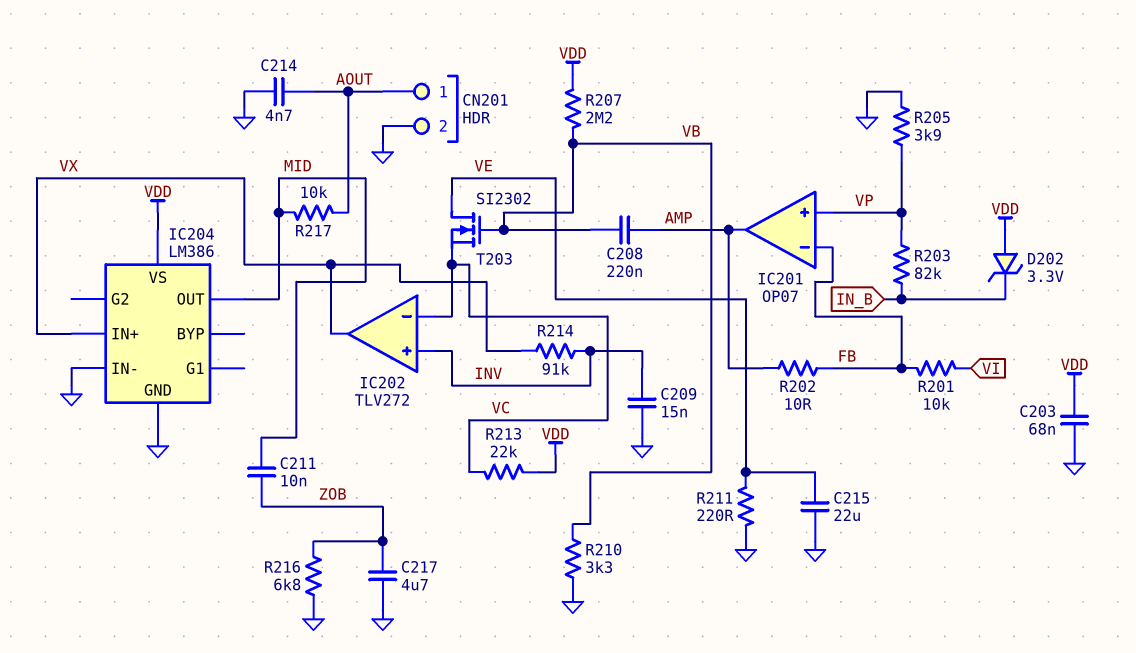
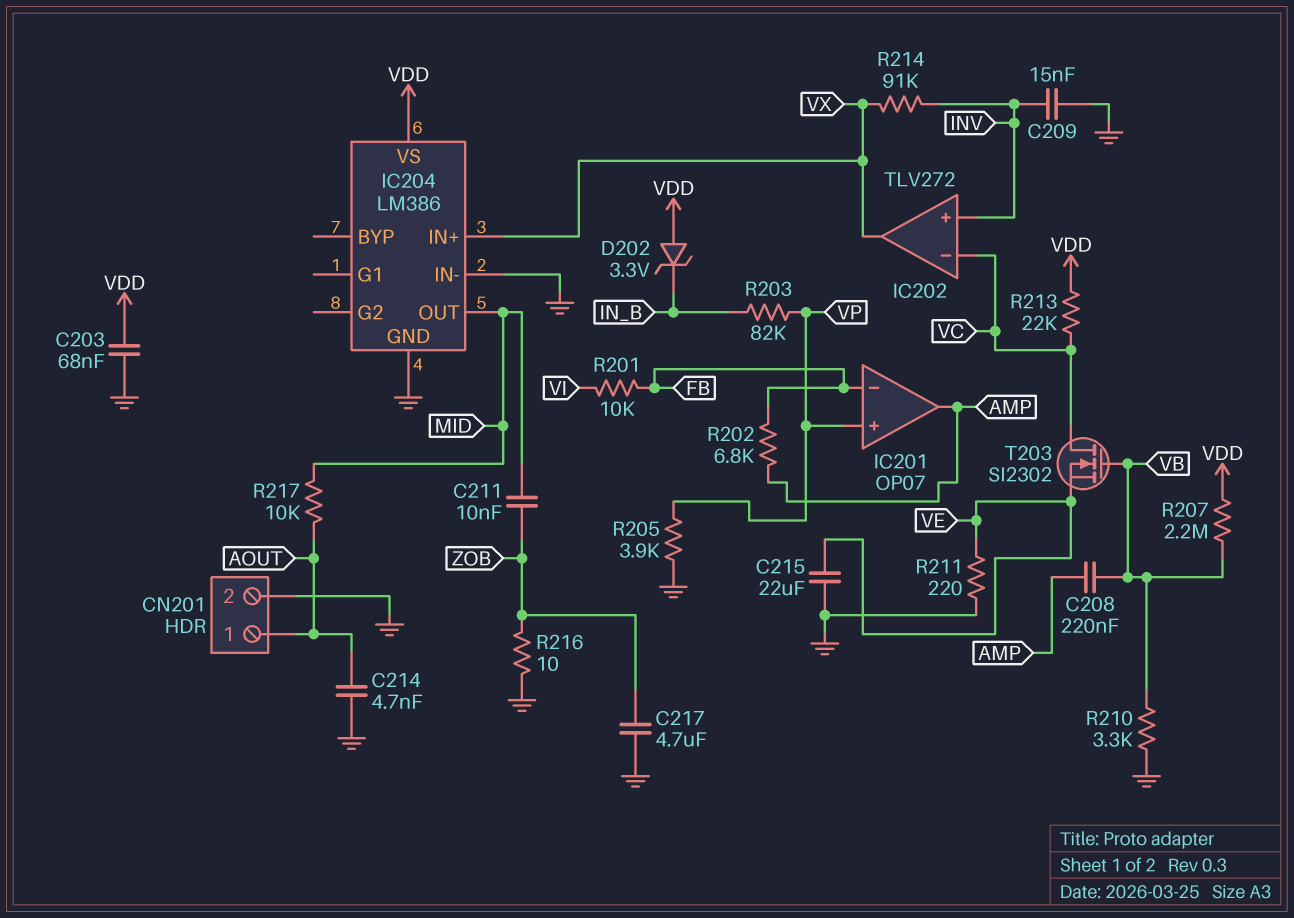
R202: 10 (AMP, FB) -> 6.8k (AMP, FB)
R216: 6.8k (GND, ZOB) -> 10 (GND, ZOB)
T203: NMOS SI2302 (G VB, D VE, S VC) -> NMOS SI2302 (G VB, D VC, S VE)

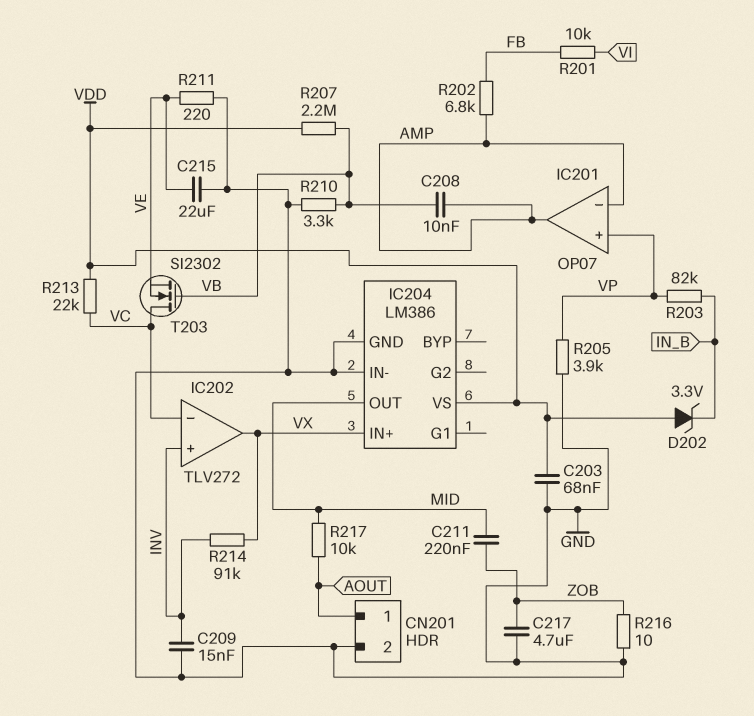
C208: 220nF (AMP, VB) -> 10nF (AMP, VB)
C211: 10nF (MID, ZOB) -> 220nF (MID, ZOB)
C214: 4.7nF (AOUT, GND) -> none
IC201 pin in-: FB -> AMP

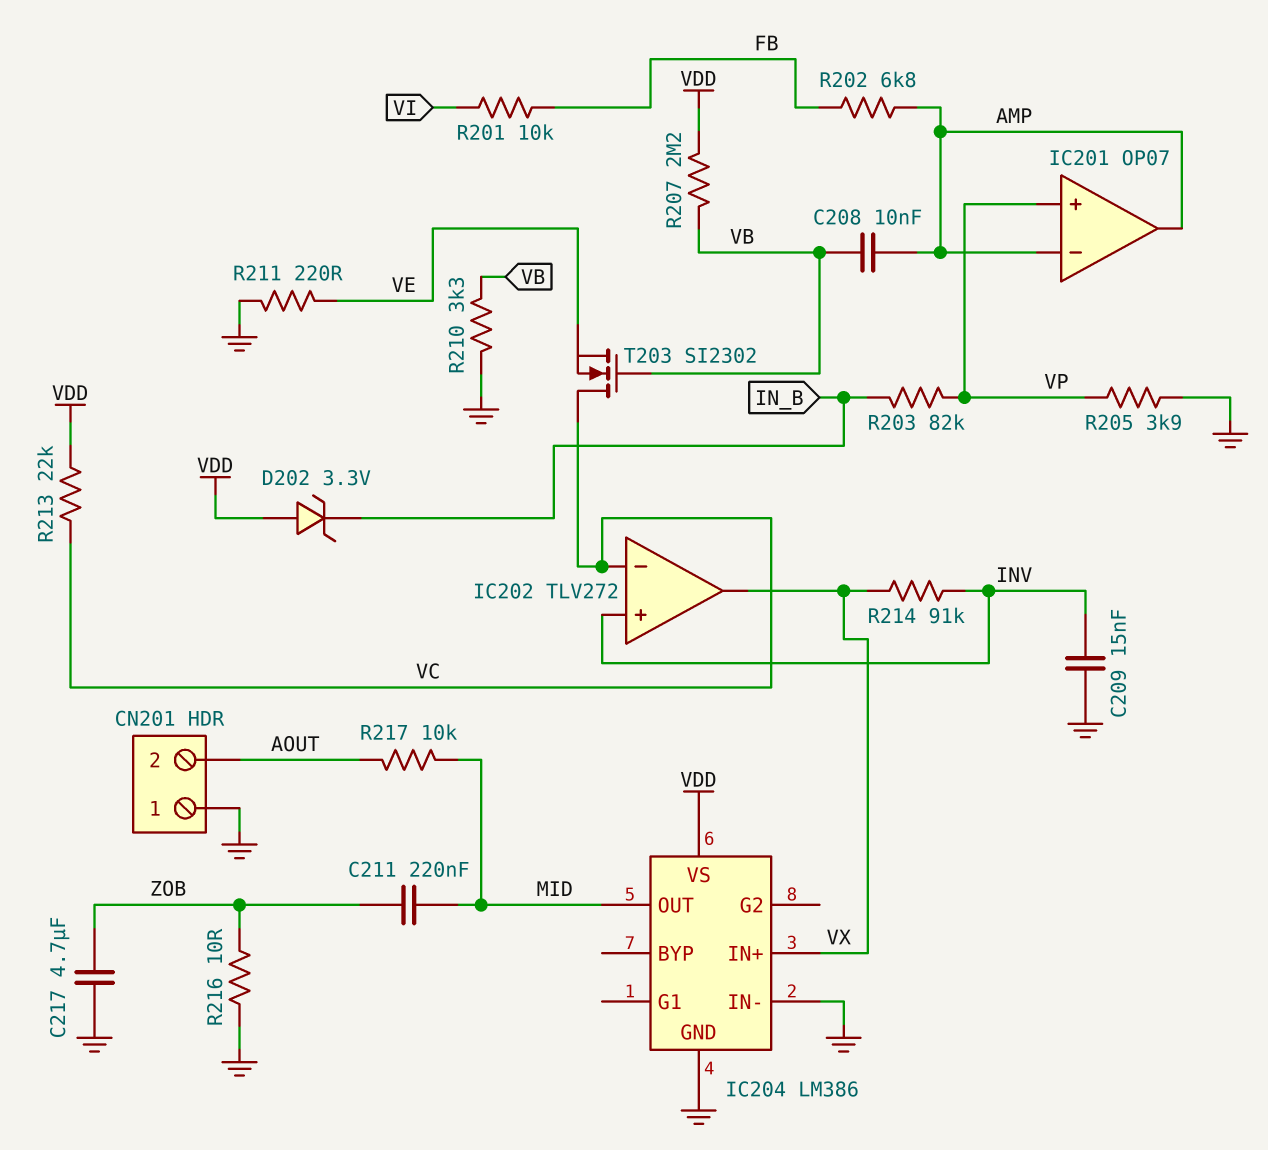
C203: 68nF (GND, VDD) -> none
C215: 22uF (GND, VE) -> none
CN201 pin 1: AOUT -> GND
CN201 pin 2: GND -> AOUT

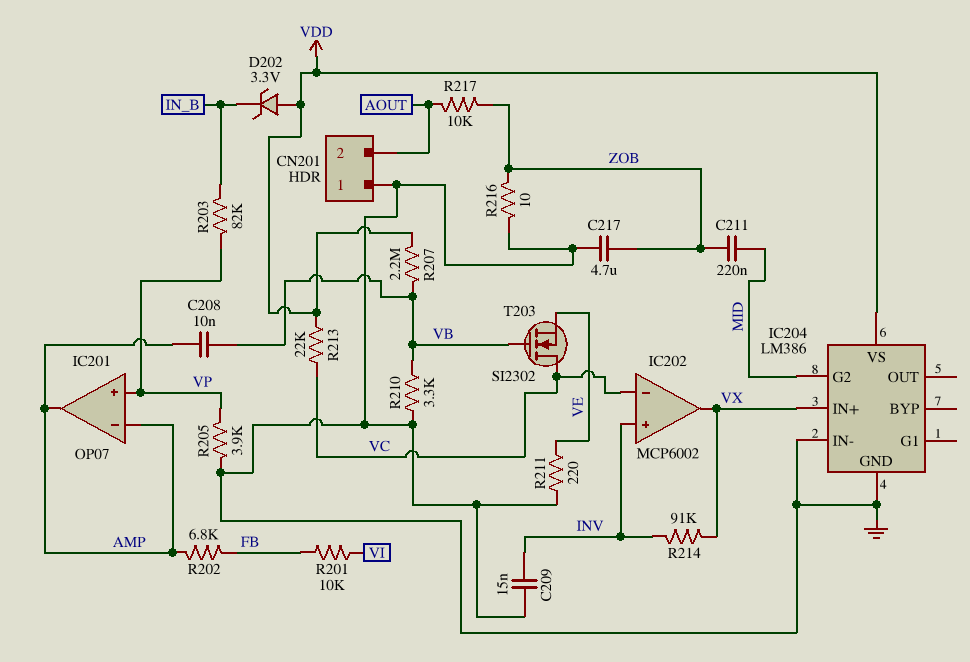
IC202: TLV272 -> MCP6002
IC204 pin G2: none -> MID
IC204 pin OUT: MID -> none
R217: 10k (AOUT, MID) -> 10k (AOUT, ZOB)

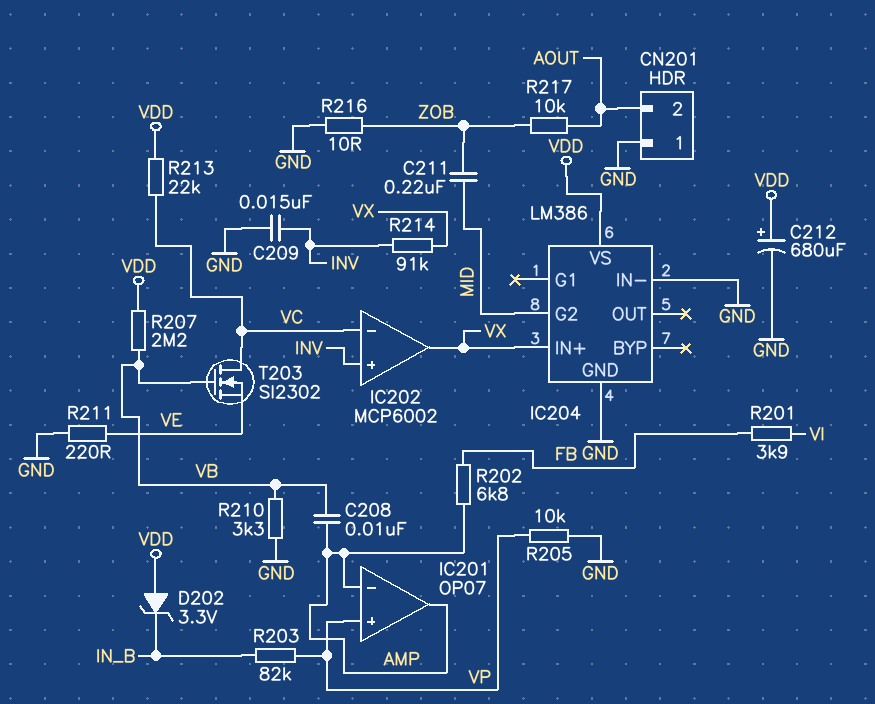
C212: none -> 680uF (plus VDD, minus GND)
C217: 4.7uF (GND, ZOB) -> none
R201: 10k (FB, VI) -> 3.9k (FB, VI)
R205: 3.9k (GND, VP) -> 10k (GND, VP)

